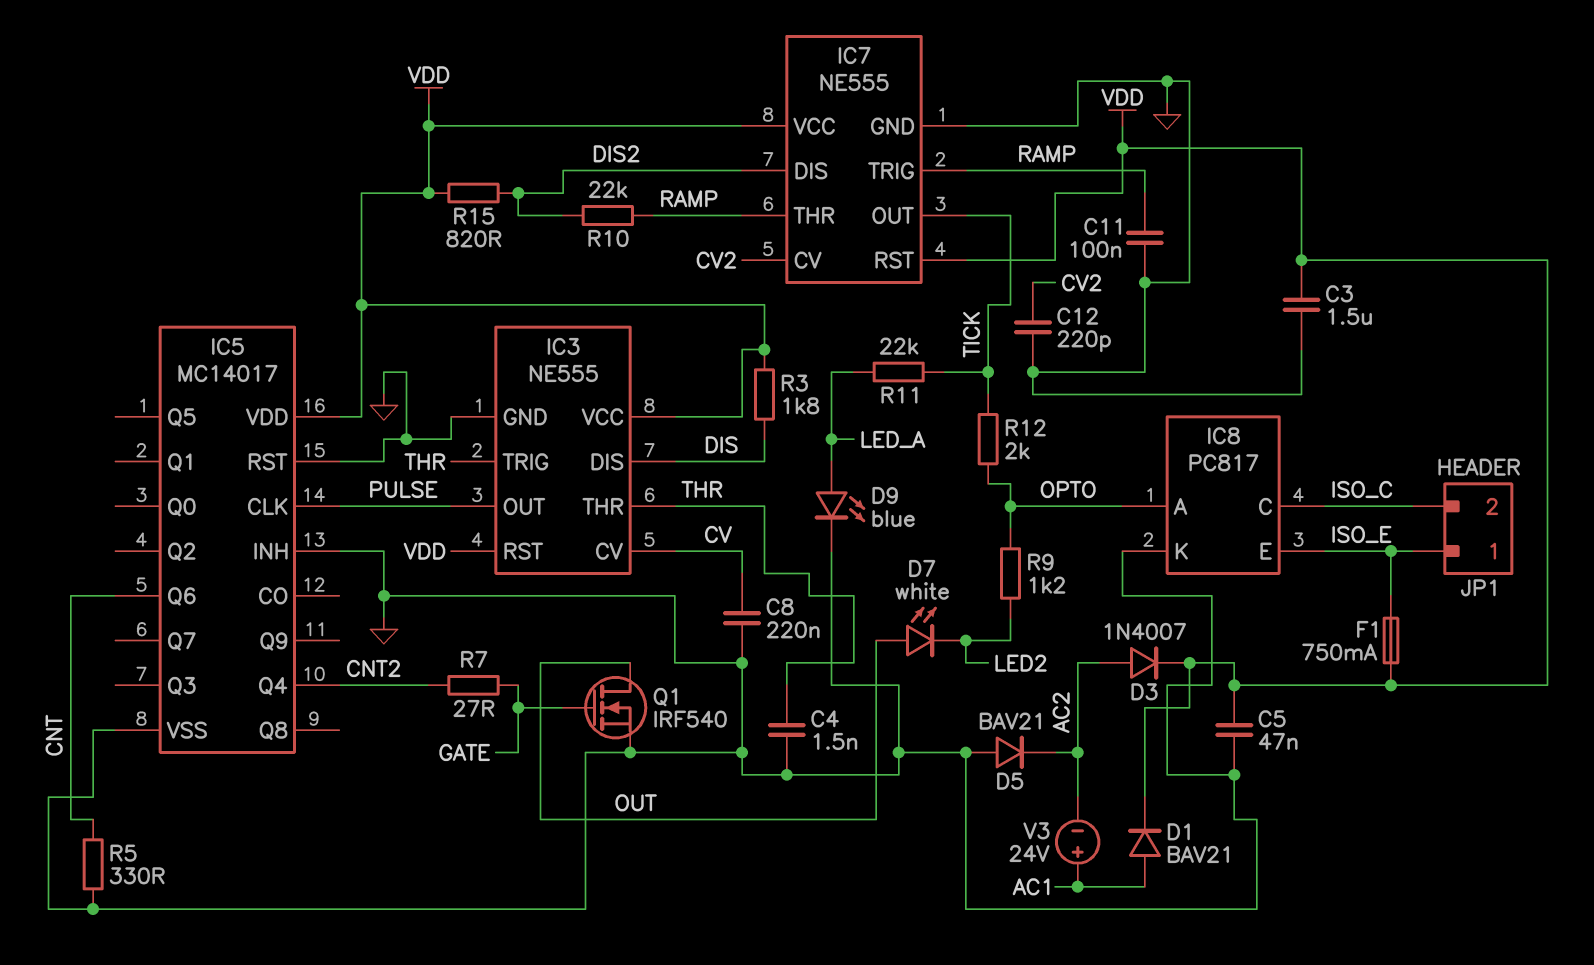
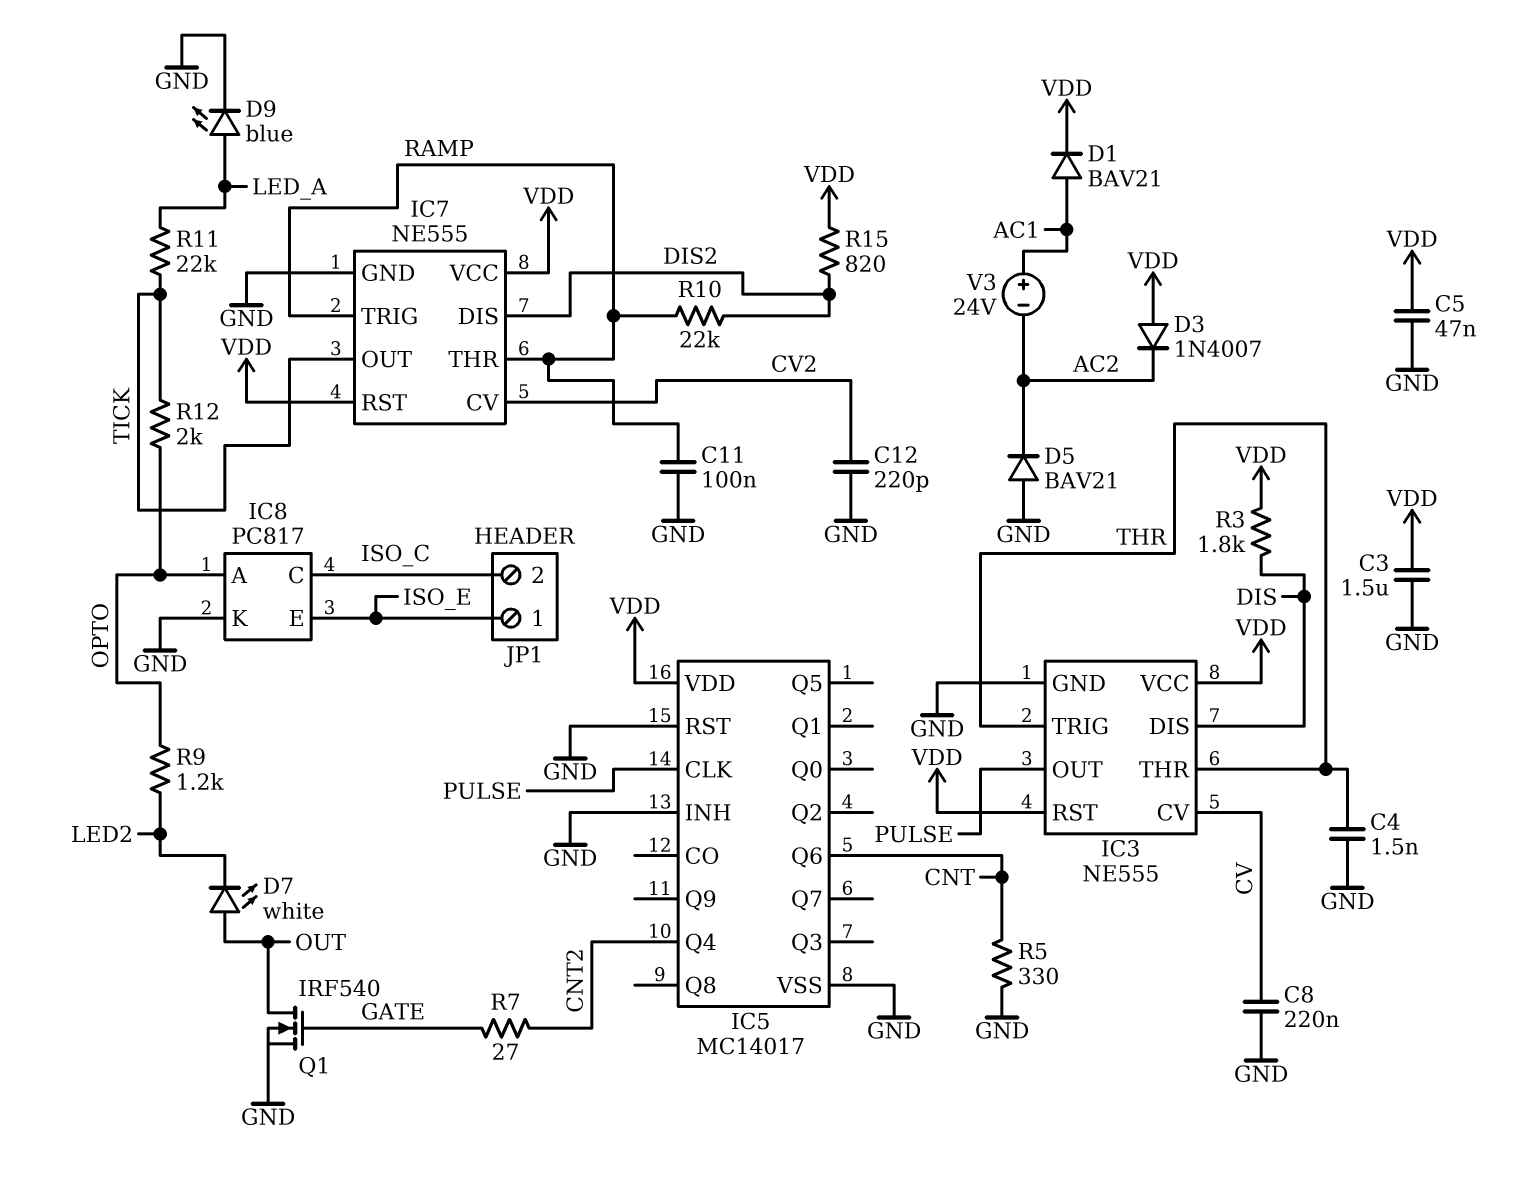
D3: diode 1N4007 (A AC2, K VDD) -> diode 1N4007 (A VDD, K AC2)
F1: 750mA (ISO_E, VDD) -> none

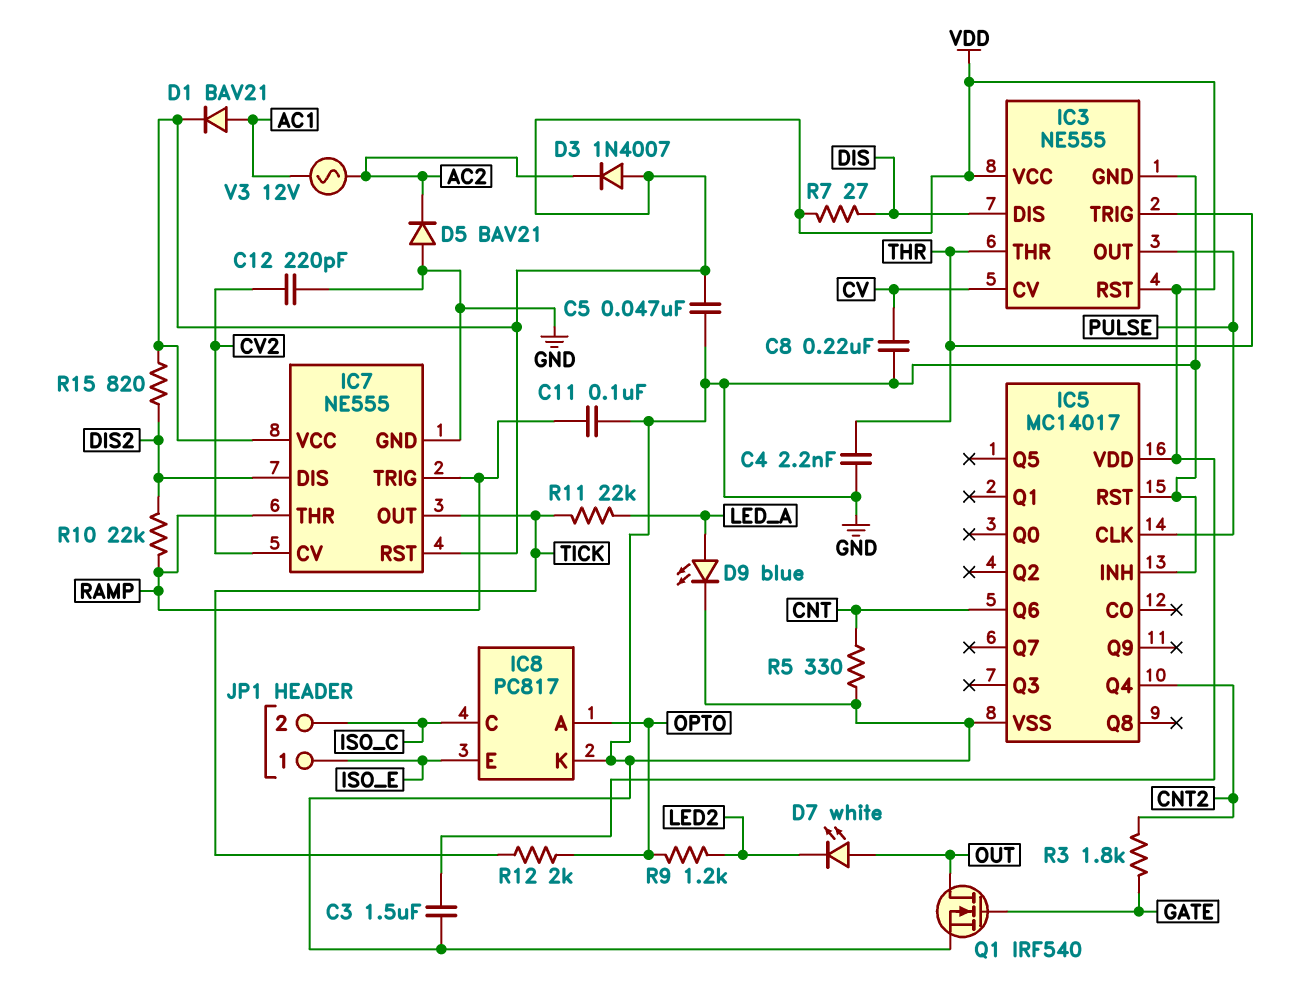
C4: 1.5nF (GND, THR) -> 2.2nF (GND, THR)
R3: 1.8k (DIS, VDD) -> 1.8k (CNT2, GATE)
R7: 27 (CNT2, GATE) -> 27 (DIS, VDD)
V3: 24V (plus AC1, minus AC2) -> AC 12V (AC1, AC2)

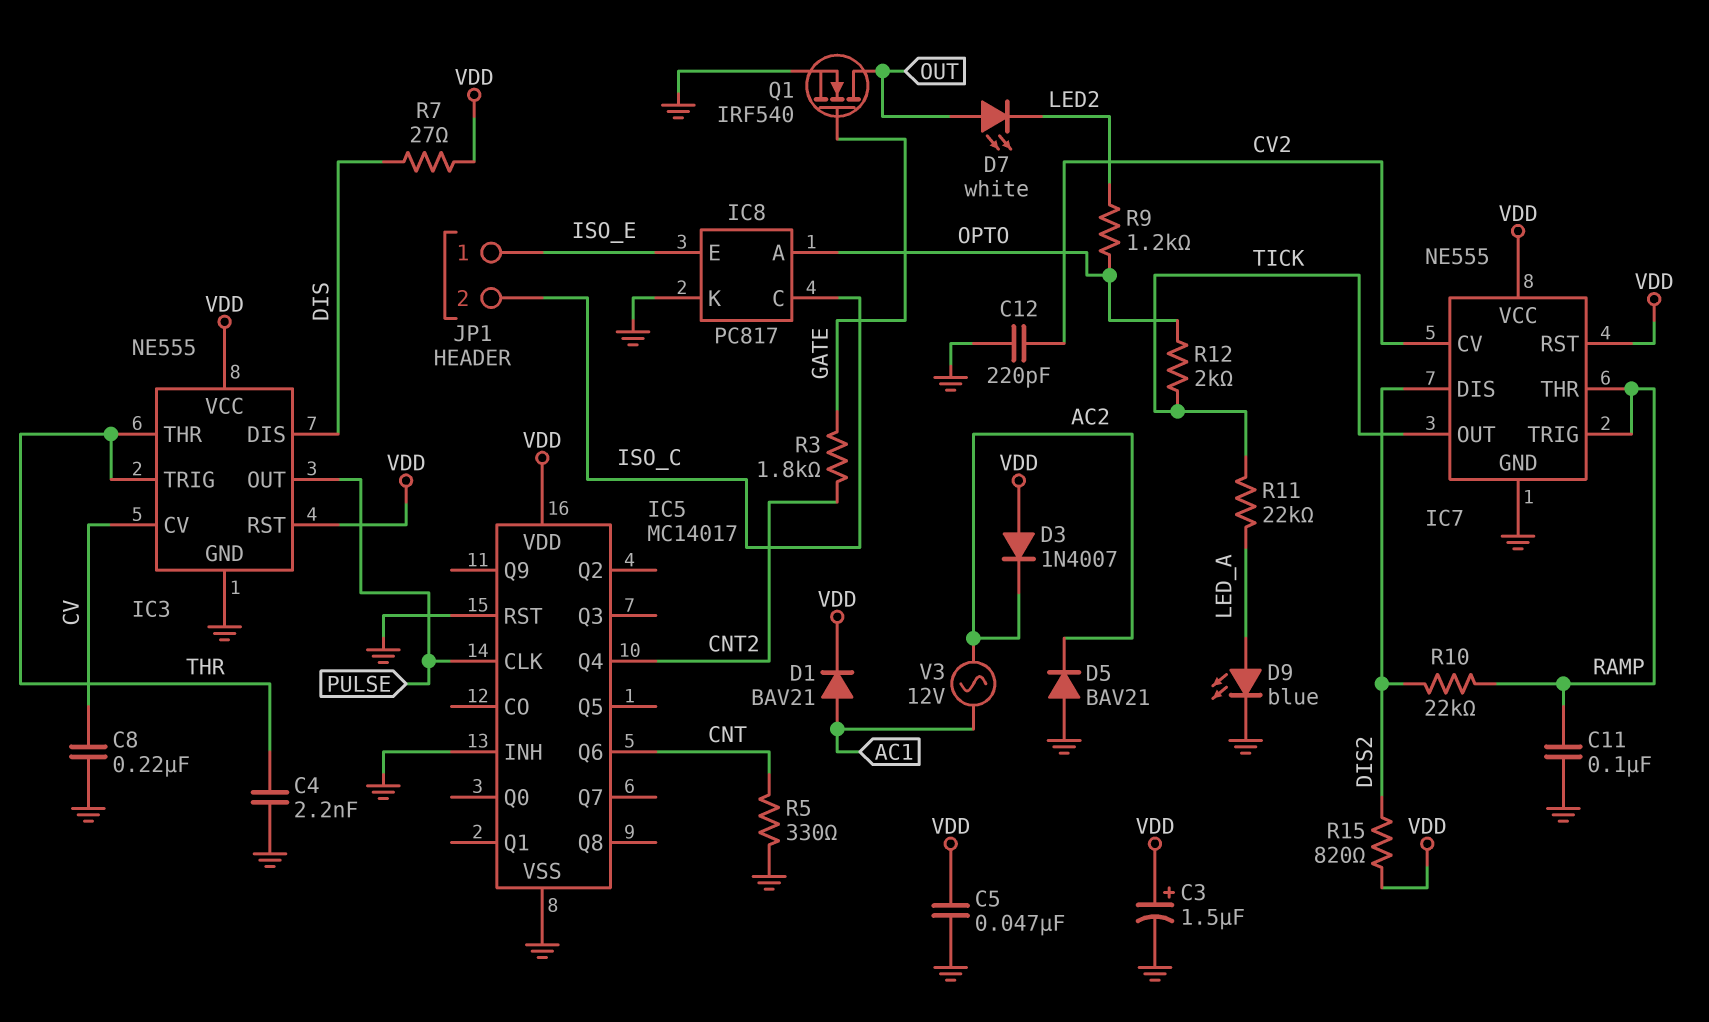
C3: 1.5uF (GND, VDD) -> 1.5uF (plus VDD, minus GND)

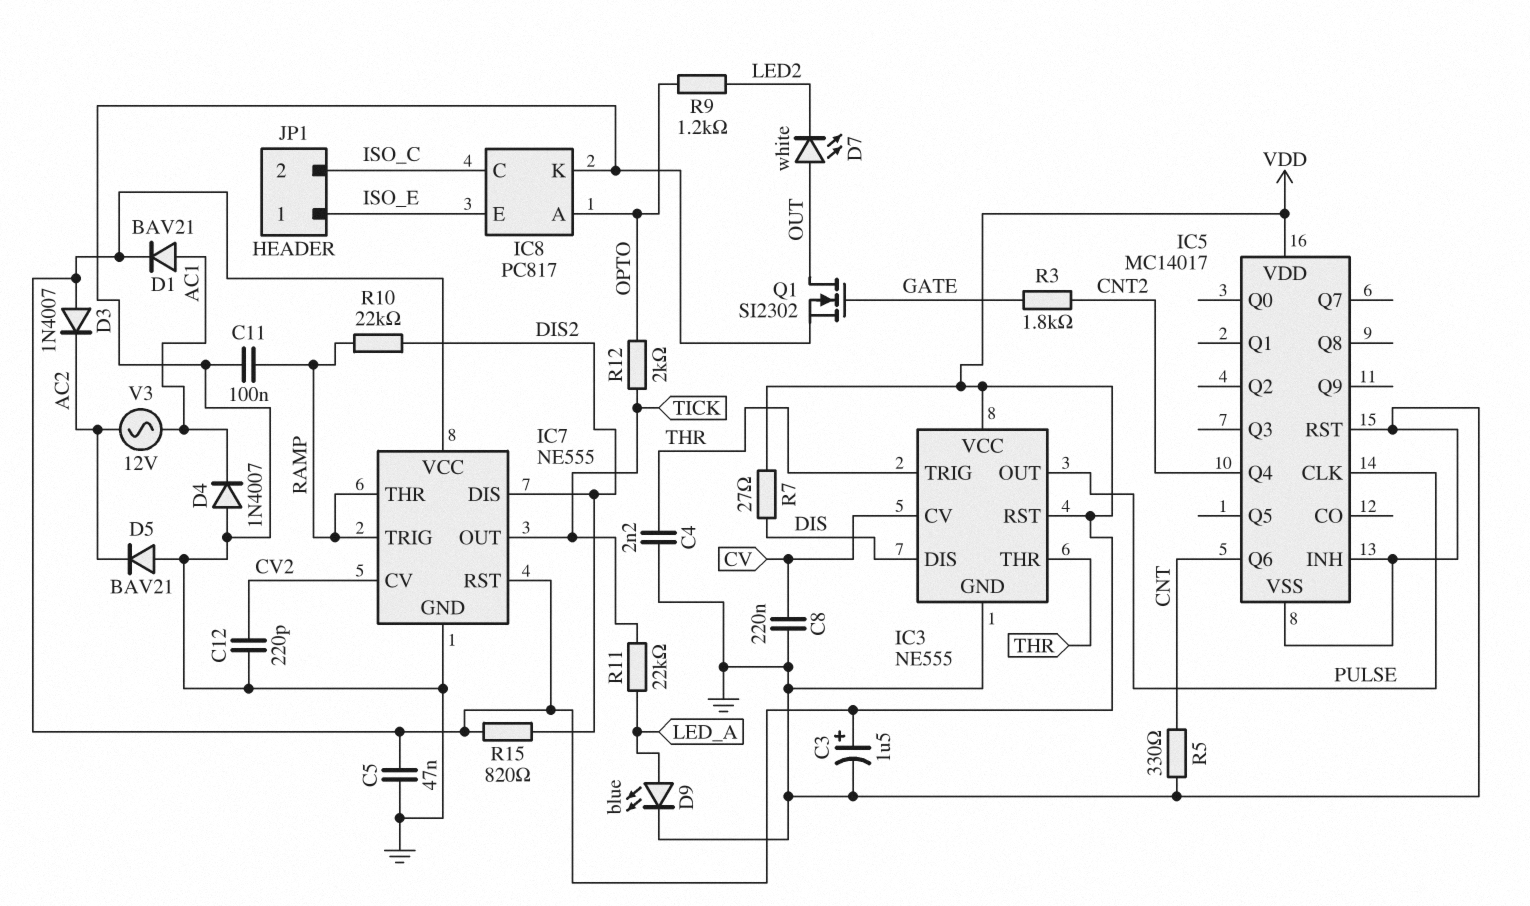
D4: none -> diode 1N4007 (A GND, K AC1)
Q1: NMOS IRF540 (G GATE, D OUT, S GND) -> NMOS SI2302 (G GATE, D OUT, S GND)

